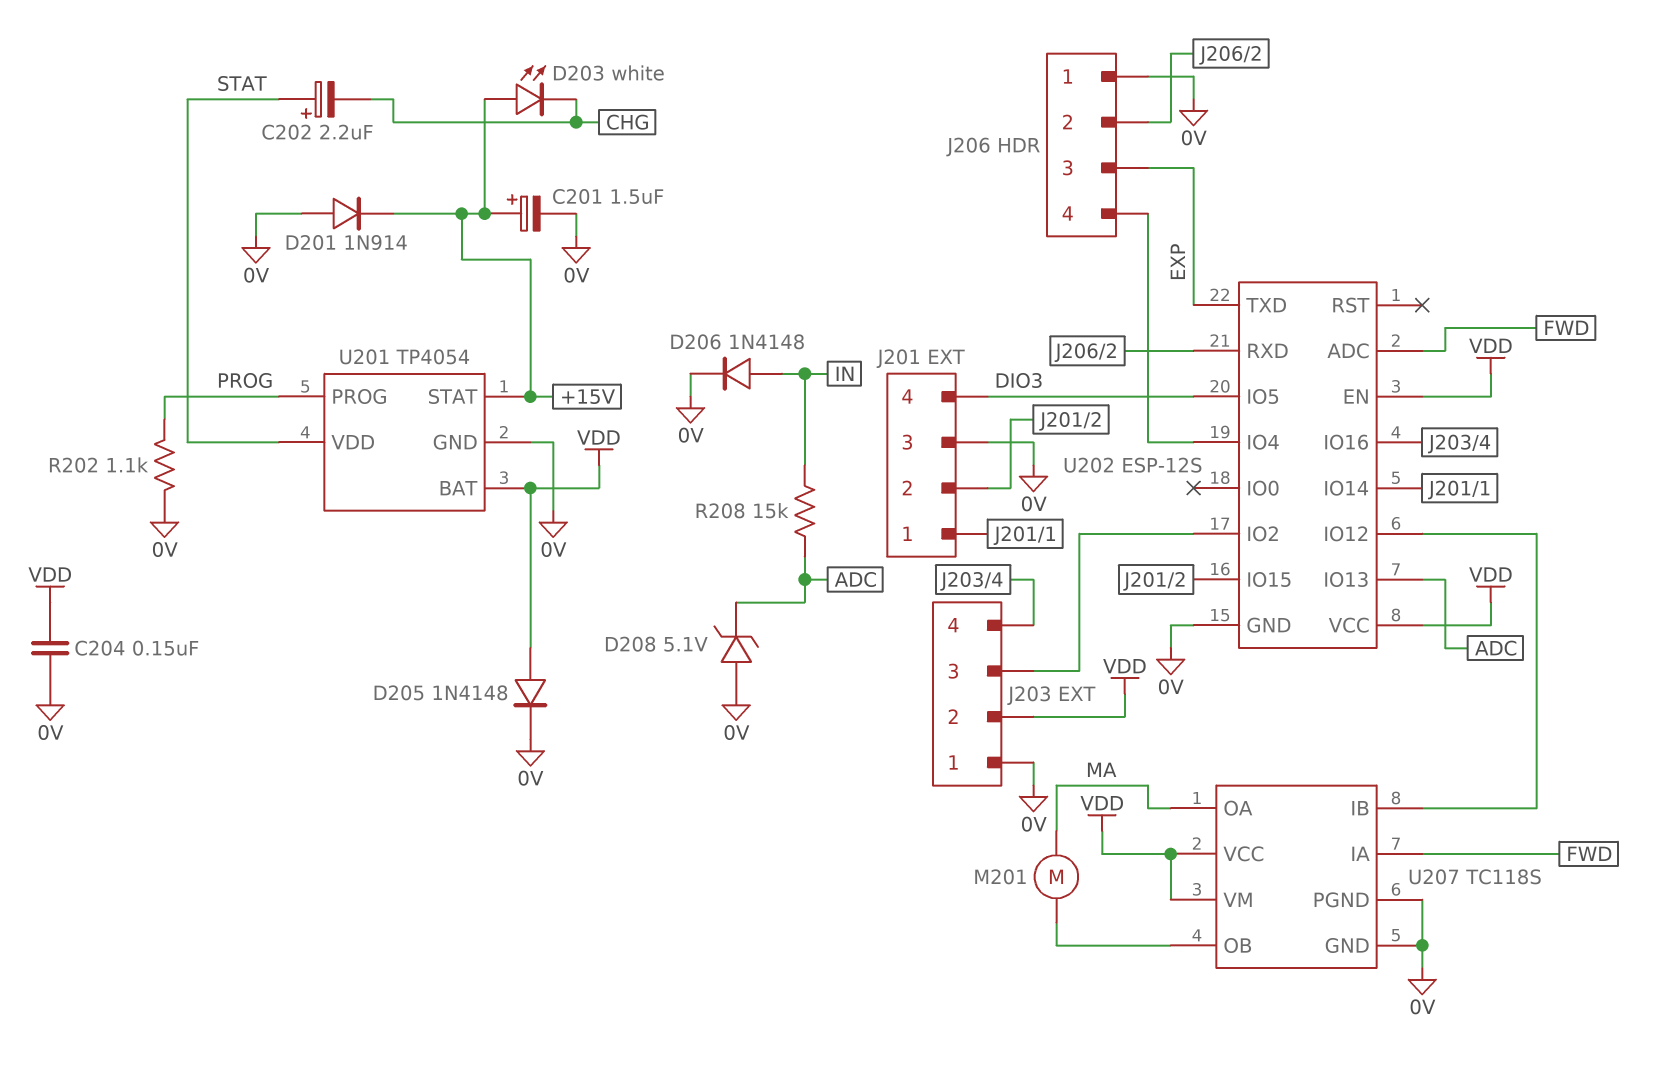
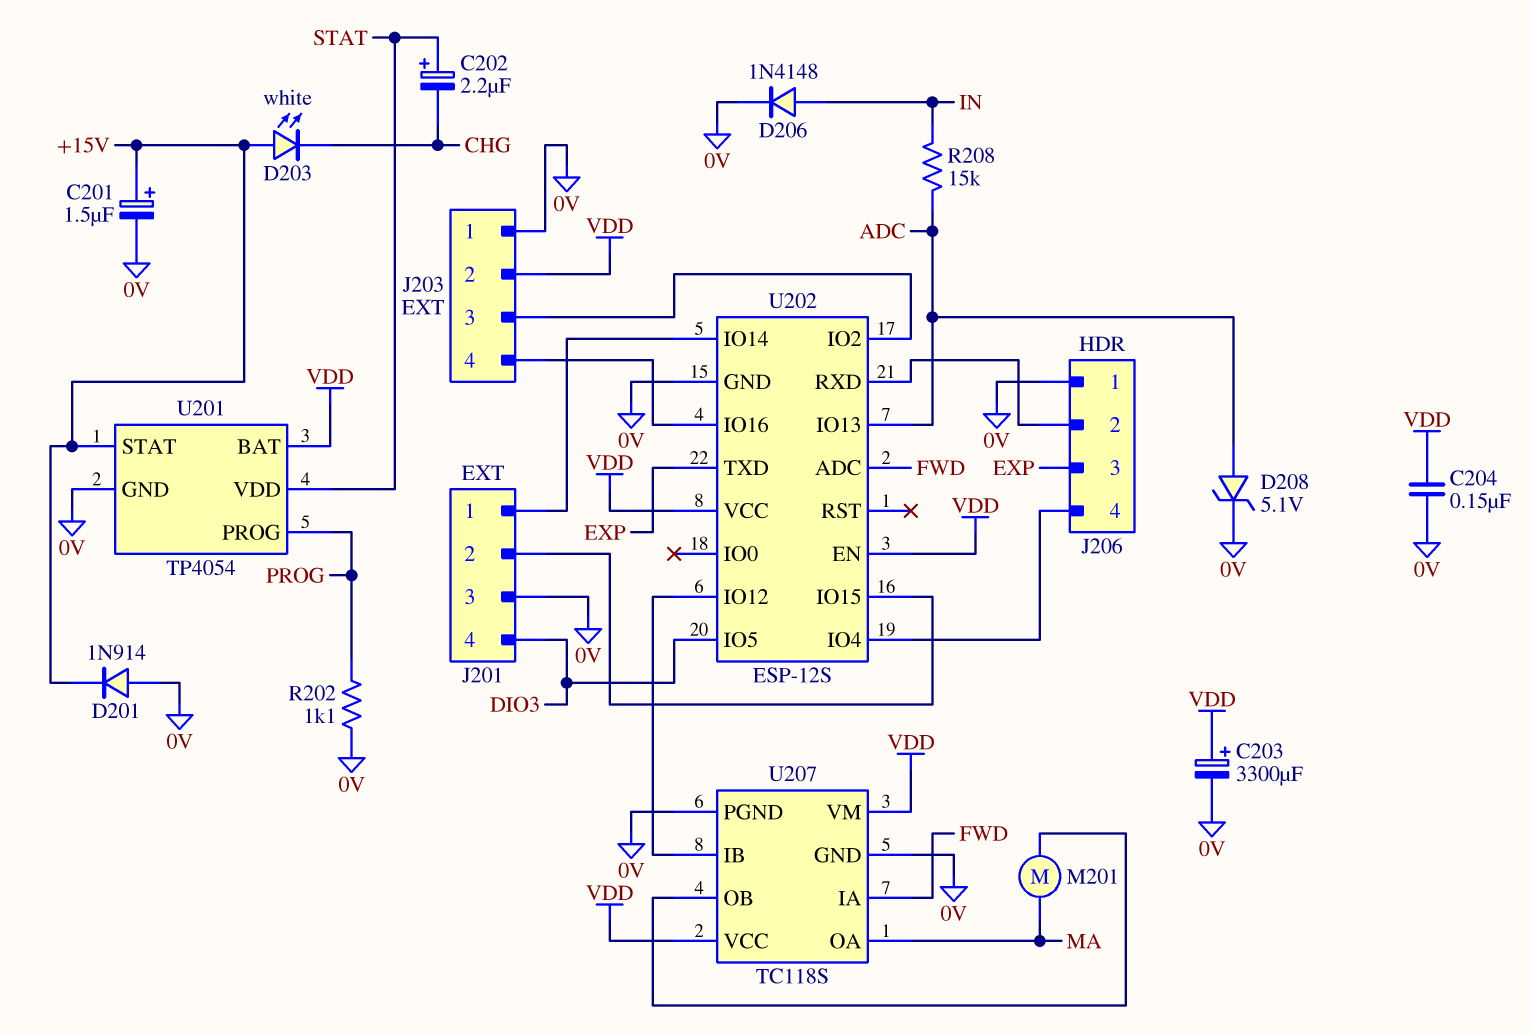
C203: none -> 3300uF (plus VDD, minus 0V)
D205: diode 1N4148 (A VDD, K 0V) -> none
D208: zener 5.1V (A 0V, K ADC) -> zener 5.1V (A ADC, K 0V)

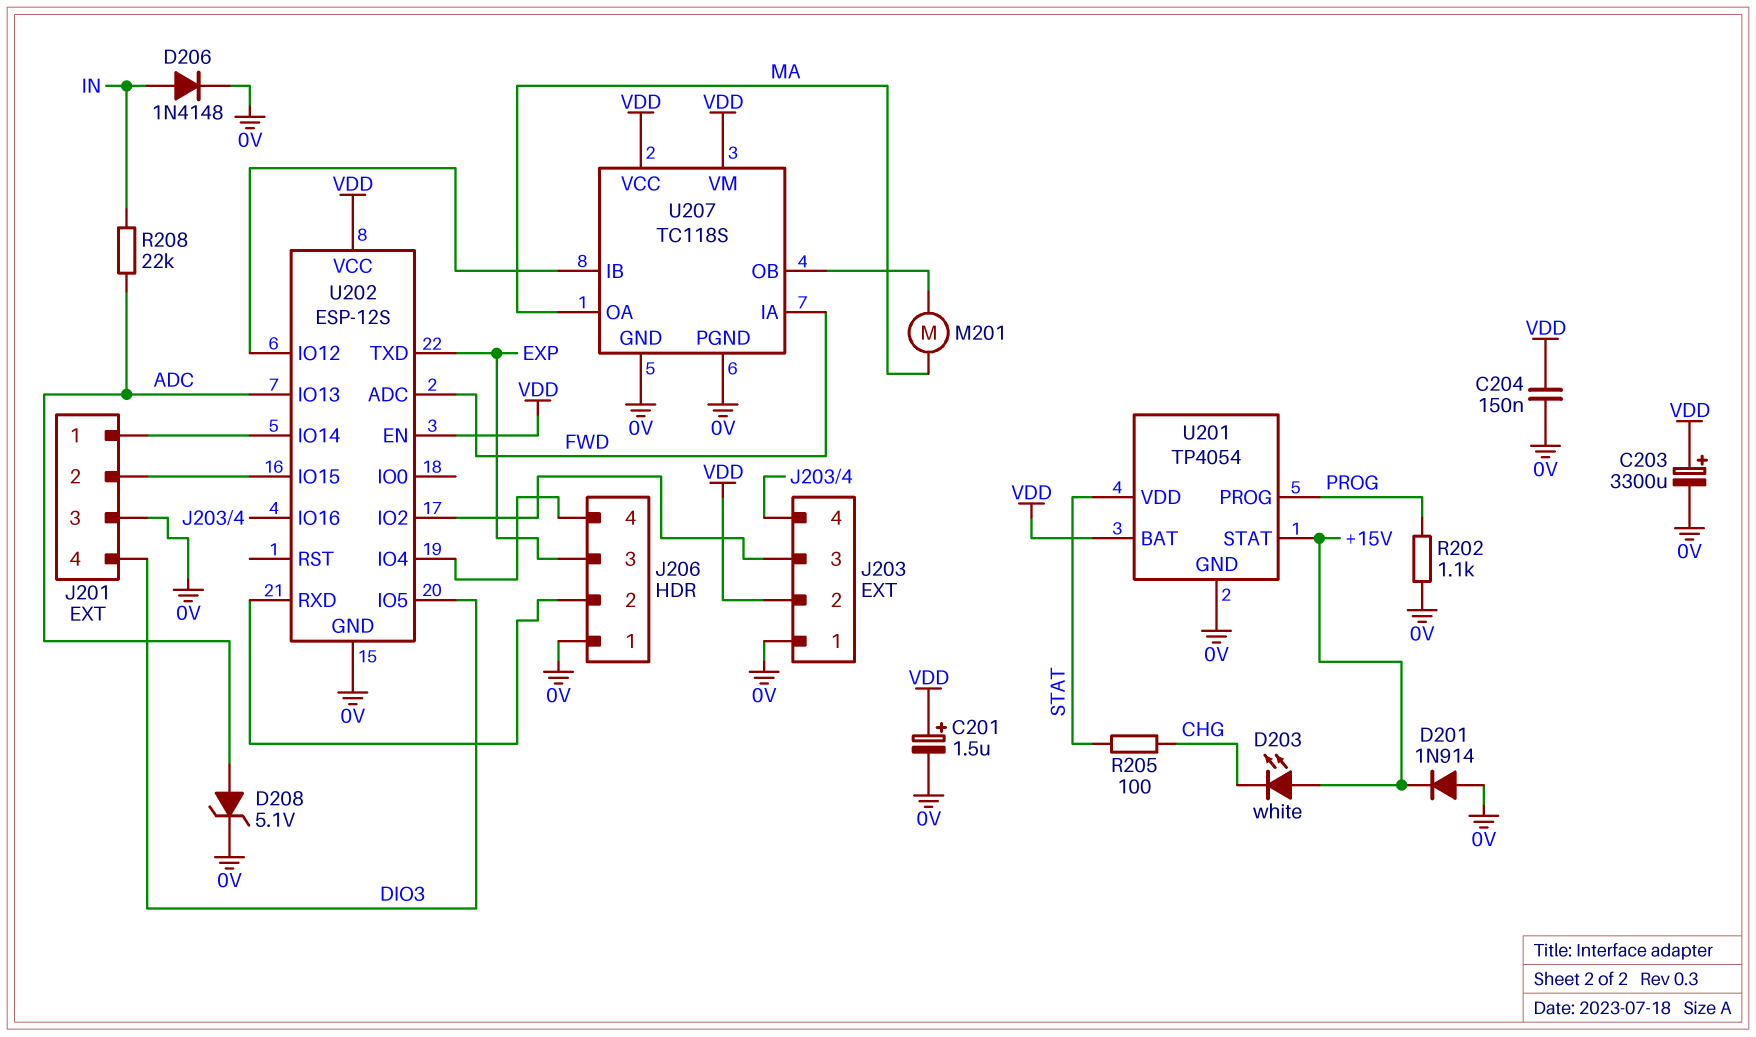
C201: 1.5uF (plus +15V, minus 0V) -> 1.5uF (plus VDD, minus 0V)
C202: 2.2uF (plus STAT, minus CHG) -> none
R205: none -> 100 (CHG, STAT)
R208: 15k (ADC, IN) -> 22k (ADC, IN)

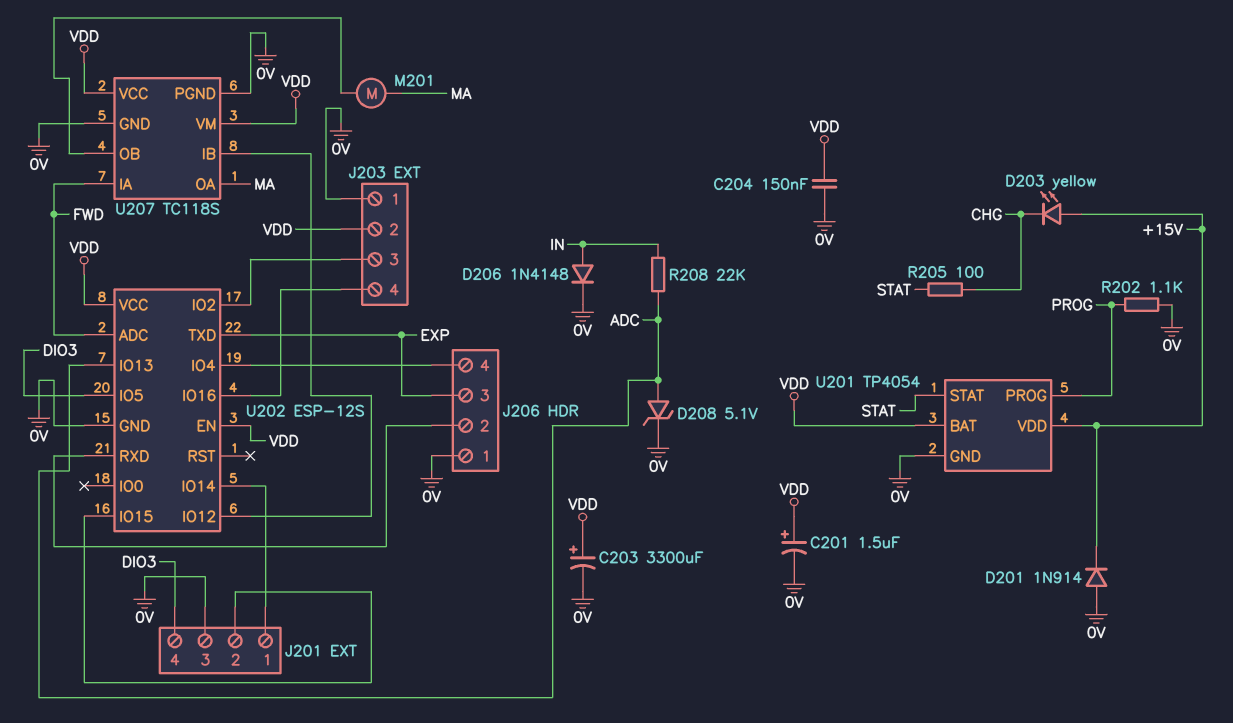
D203: LED white (A +15V, K CHG) -> LED yellow (A +15V, K CHG)
U201 pin STAT: +15V -> STAT
U201 pin VDD: STAT -> +15V

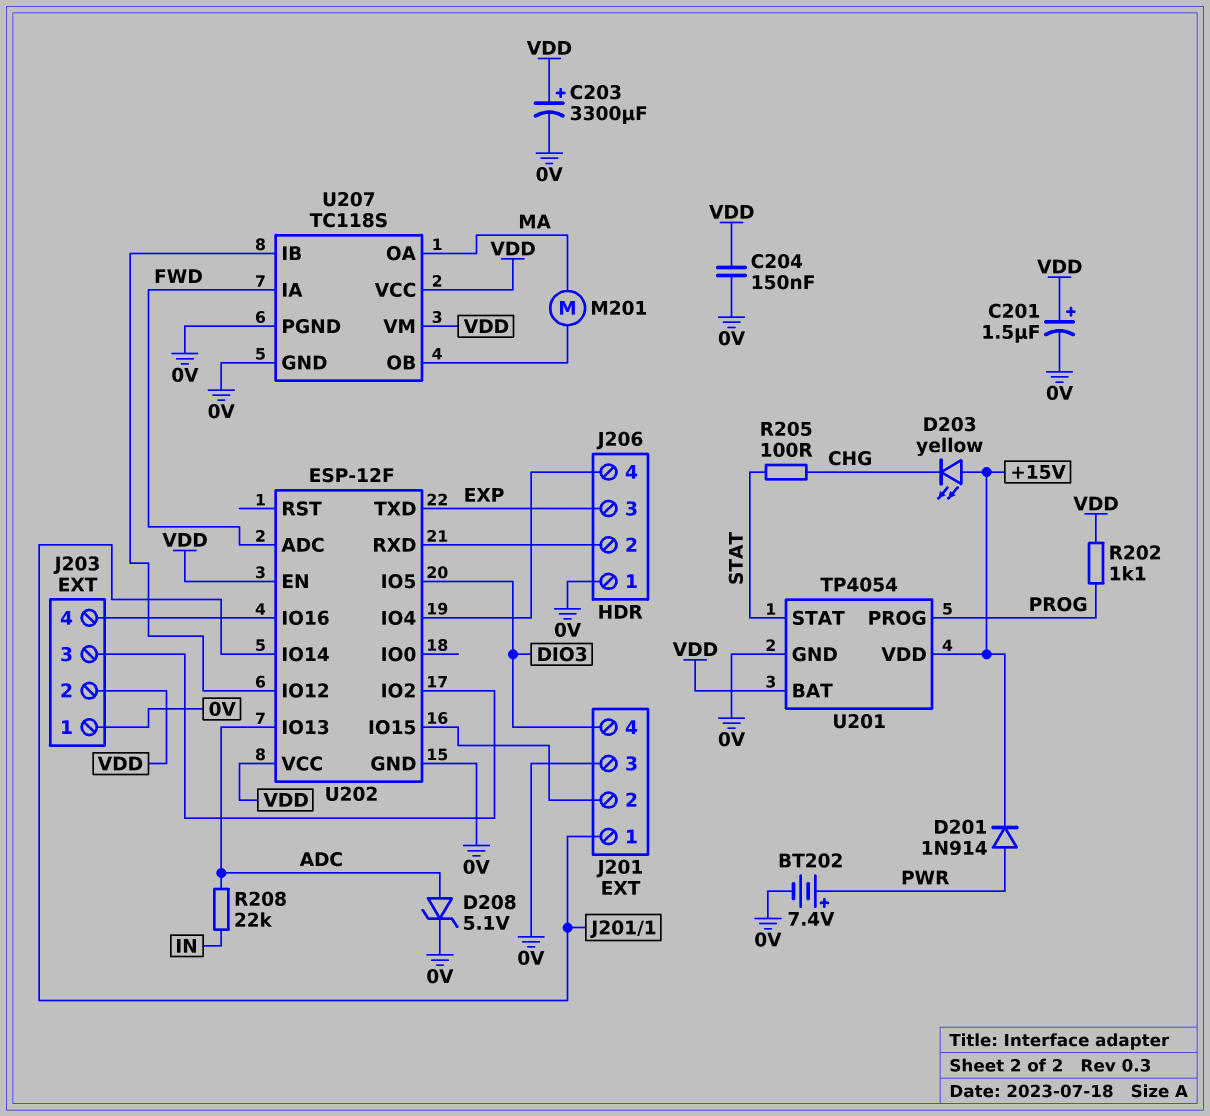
BT202: none -> 7.4V (plus PWR, minus 0V)
D201: diode 1N914 (A 0V, K +15V) -> diode 1N914 (A PWR, K +15V)
D206: diode 1N4148 (A IN, K 0V) -> none
R202: 1.1k (0V, PROG) -> 1.1k (PROG, VDD)
U202: ESP-12S -> ESP-12F

